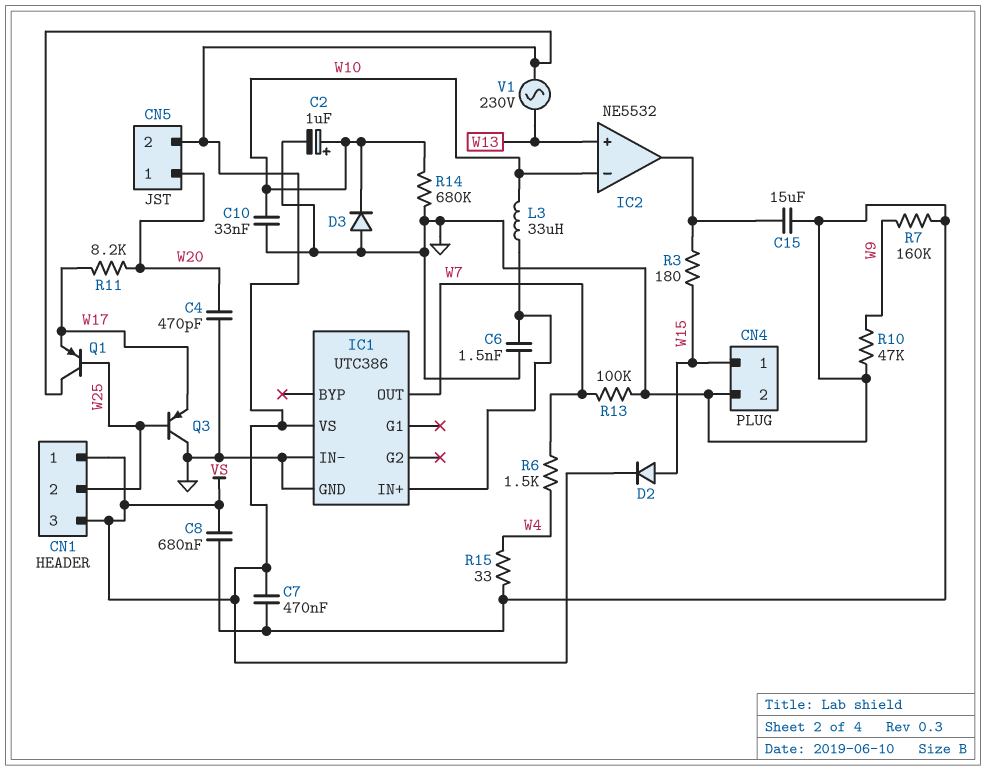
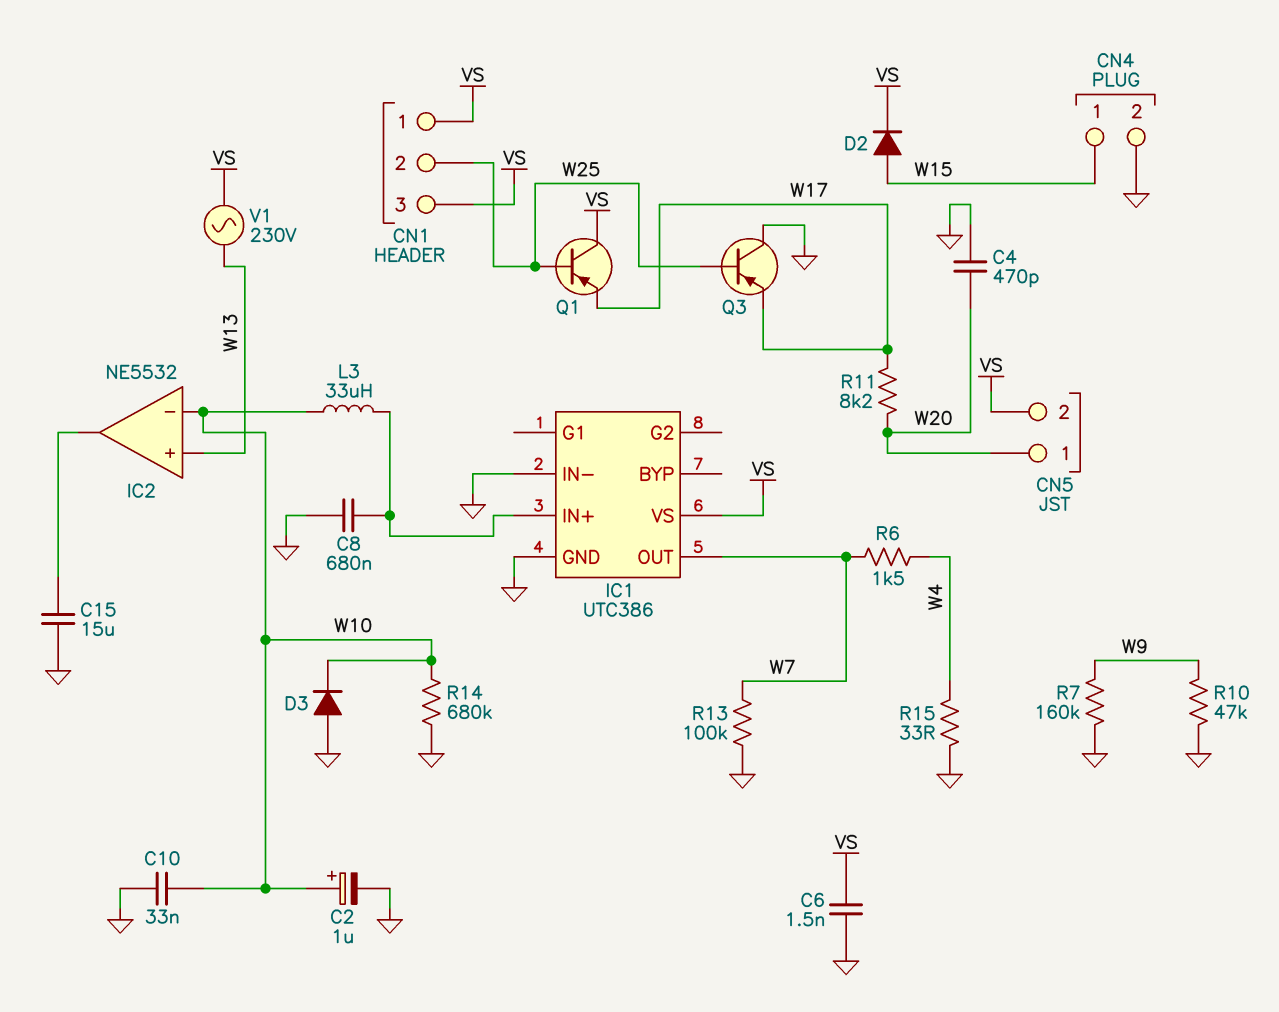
C6: 1.5nF (GND, IC1/IN+) -> 1.5nF (GND, VS)
C7: 470nF (GND, VS) -> none
C8: 680nF (GND, VS) -> 680nF (GND, IC1/IN+)
R3: 180 (IC2/out, W15) -> none

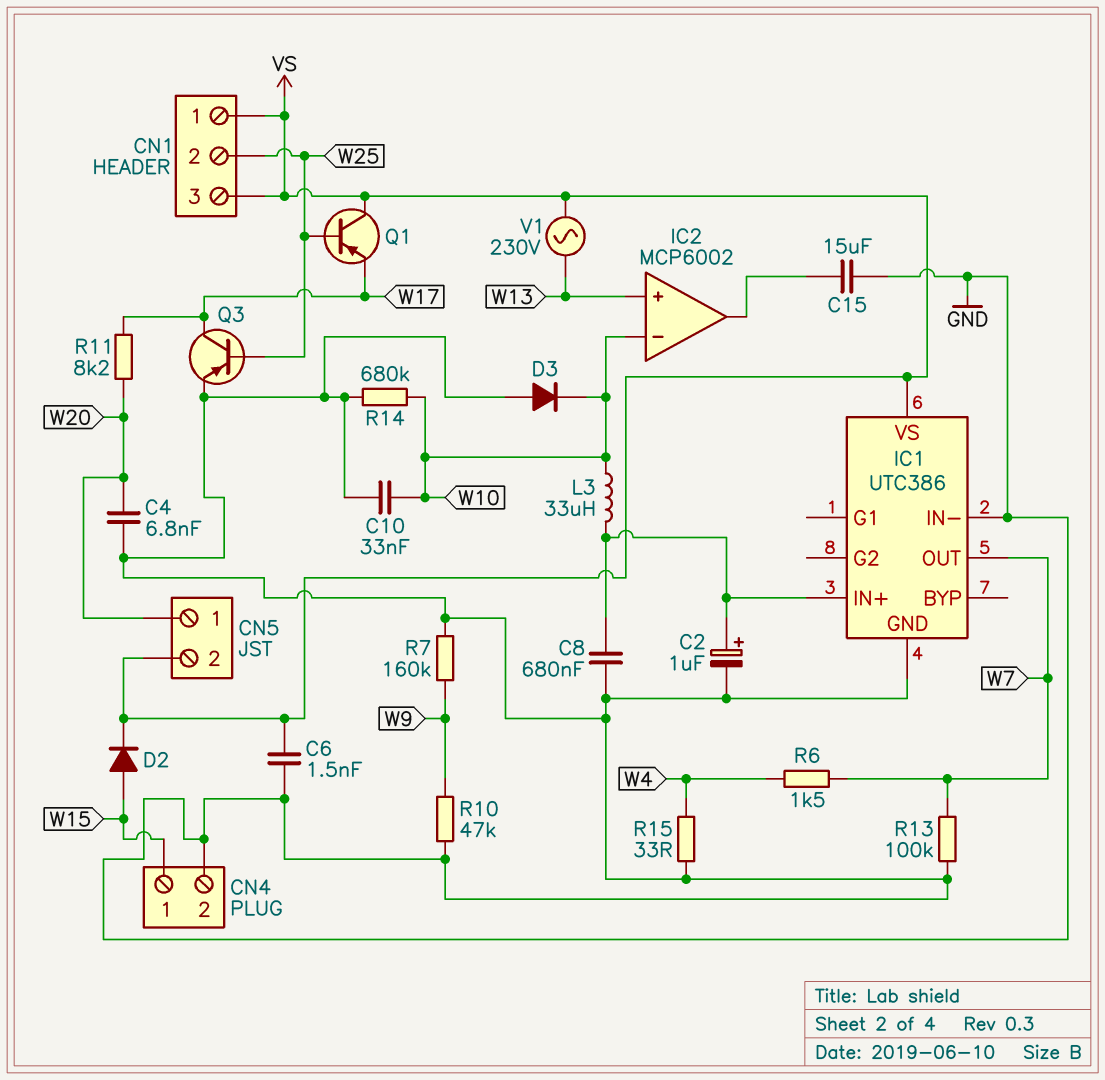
C2: 1uF (plus W10, minus GND) -> 1uF (plus IC1/IN+, minus GND)
C4: 470pF (GND, W20) -> 6.8nF (GND, W20)
IC2: NE5532 -> MCP6002
Q3: PNP (B W25, C GND, E W17) -> PNP (B W25, C W17, E GND)

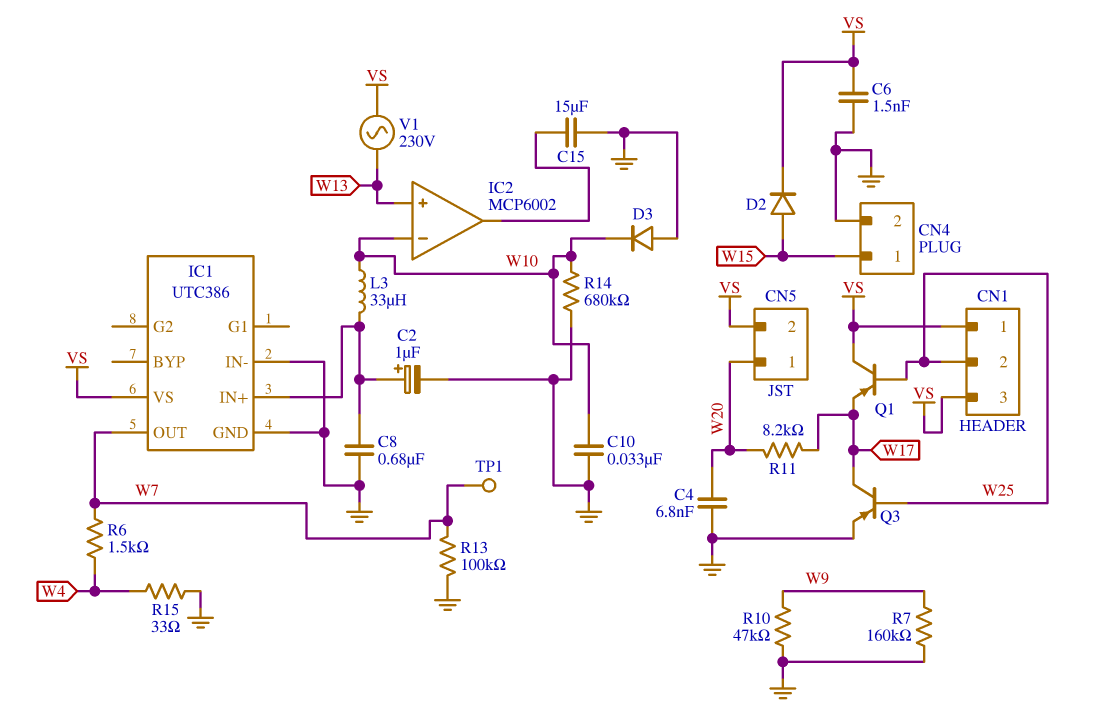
TP1: none -> test point (W7)

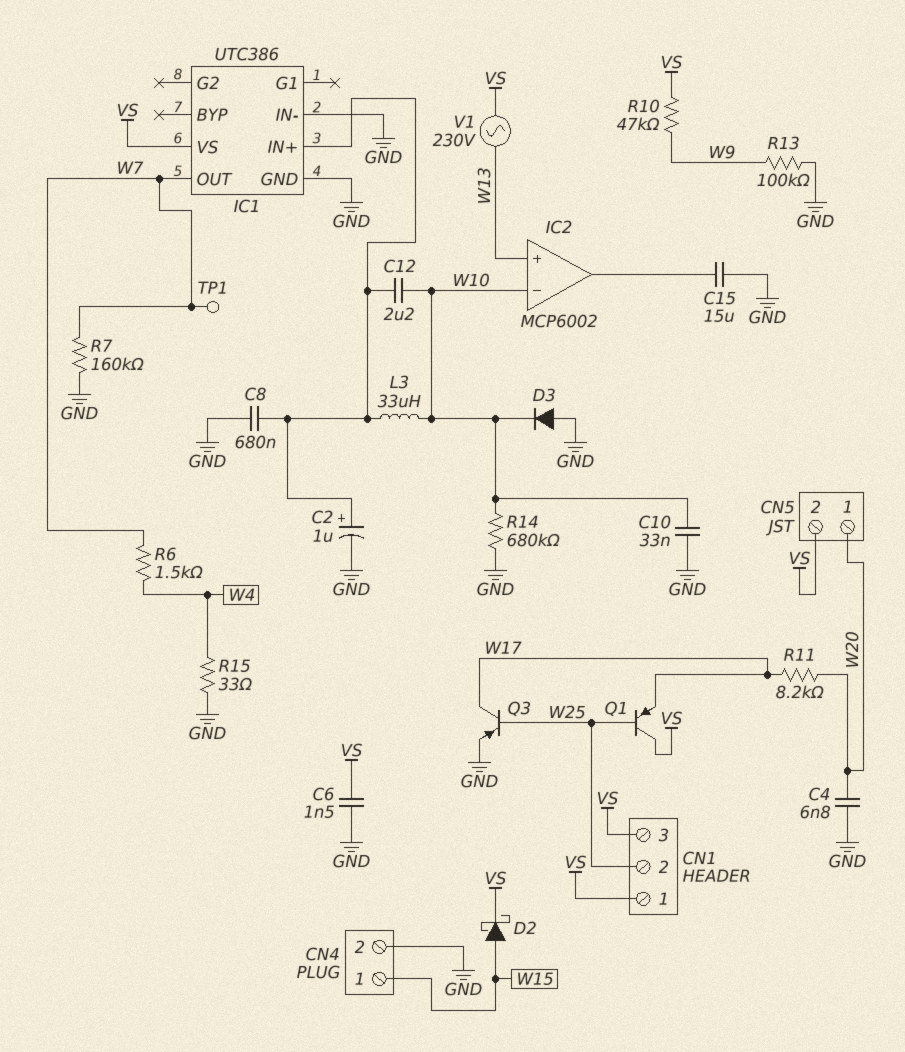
C12: none -> 2.2uF (IC1/IN+, W10)
D2: diode (A W15, K VS) -> schottky (A W15, K VS)
R7: 160k (GND, W9) -> 160k (GND, W7)
R10: 47k (GND, W9) -> 47k (VS, W9)
R13: 100k (GND, W7) -> 100k (GND, W9)

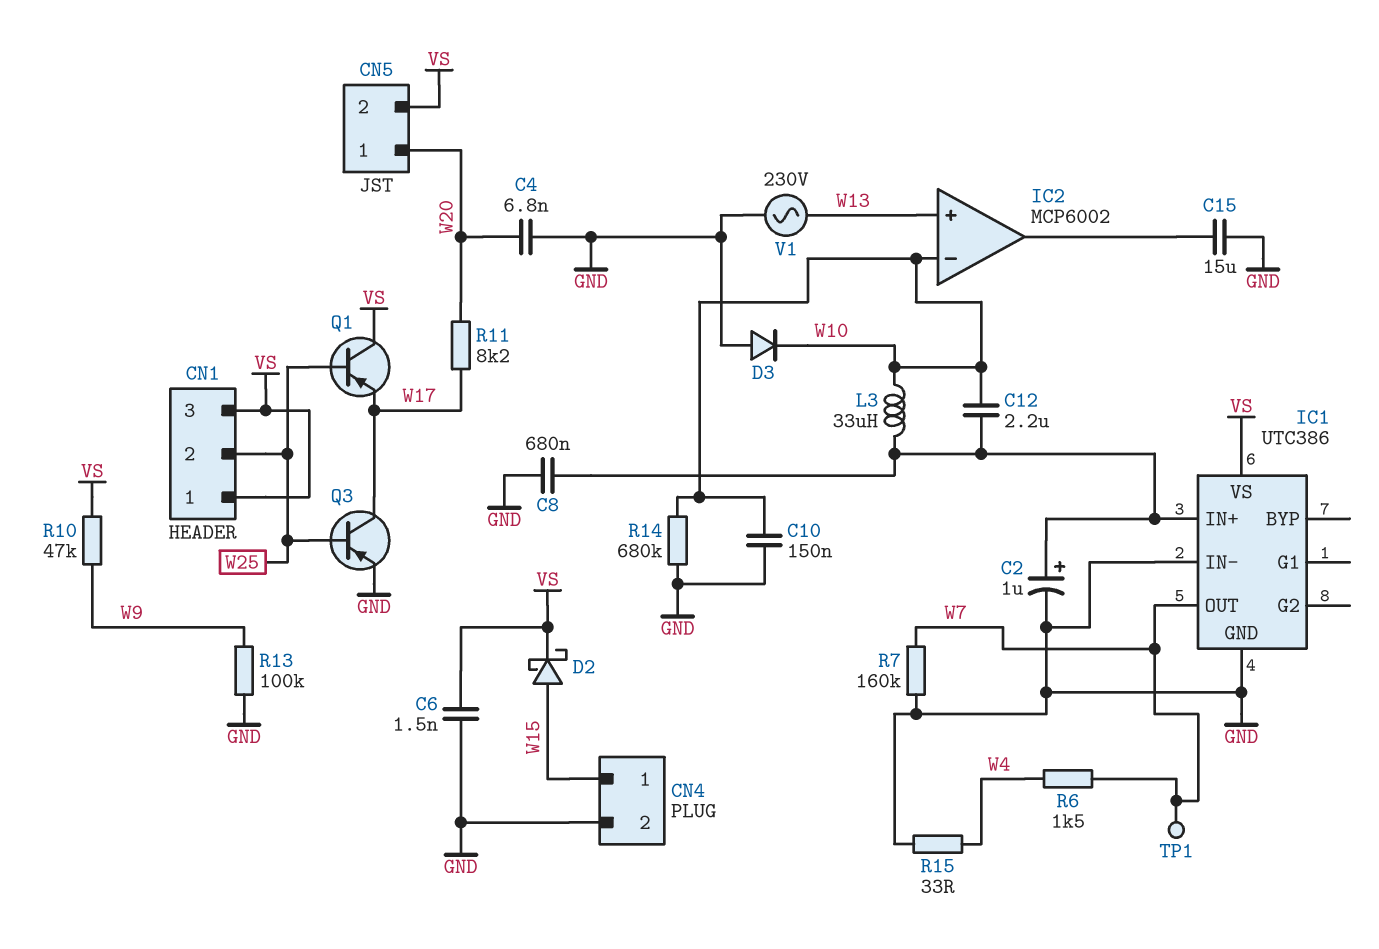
C10: 33nF (GND, W10) -> 150nF (GND, W10)
V1: AC 230V (VS, W13) -> AC 230V (GND, W13)

